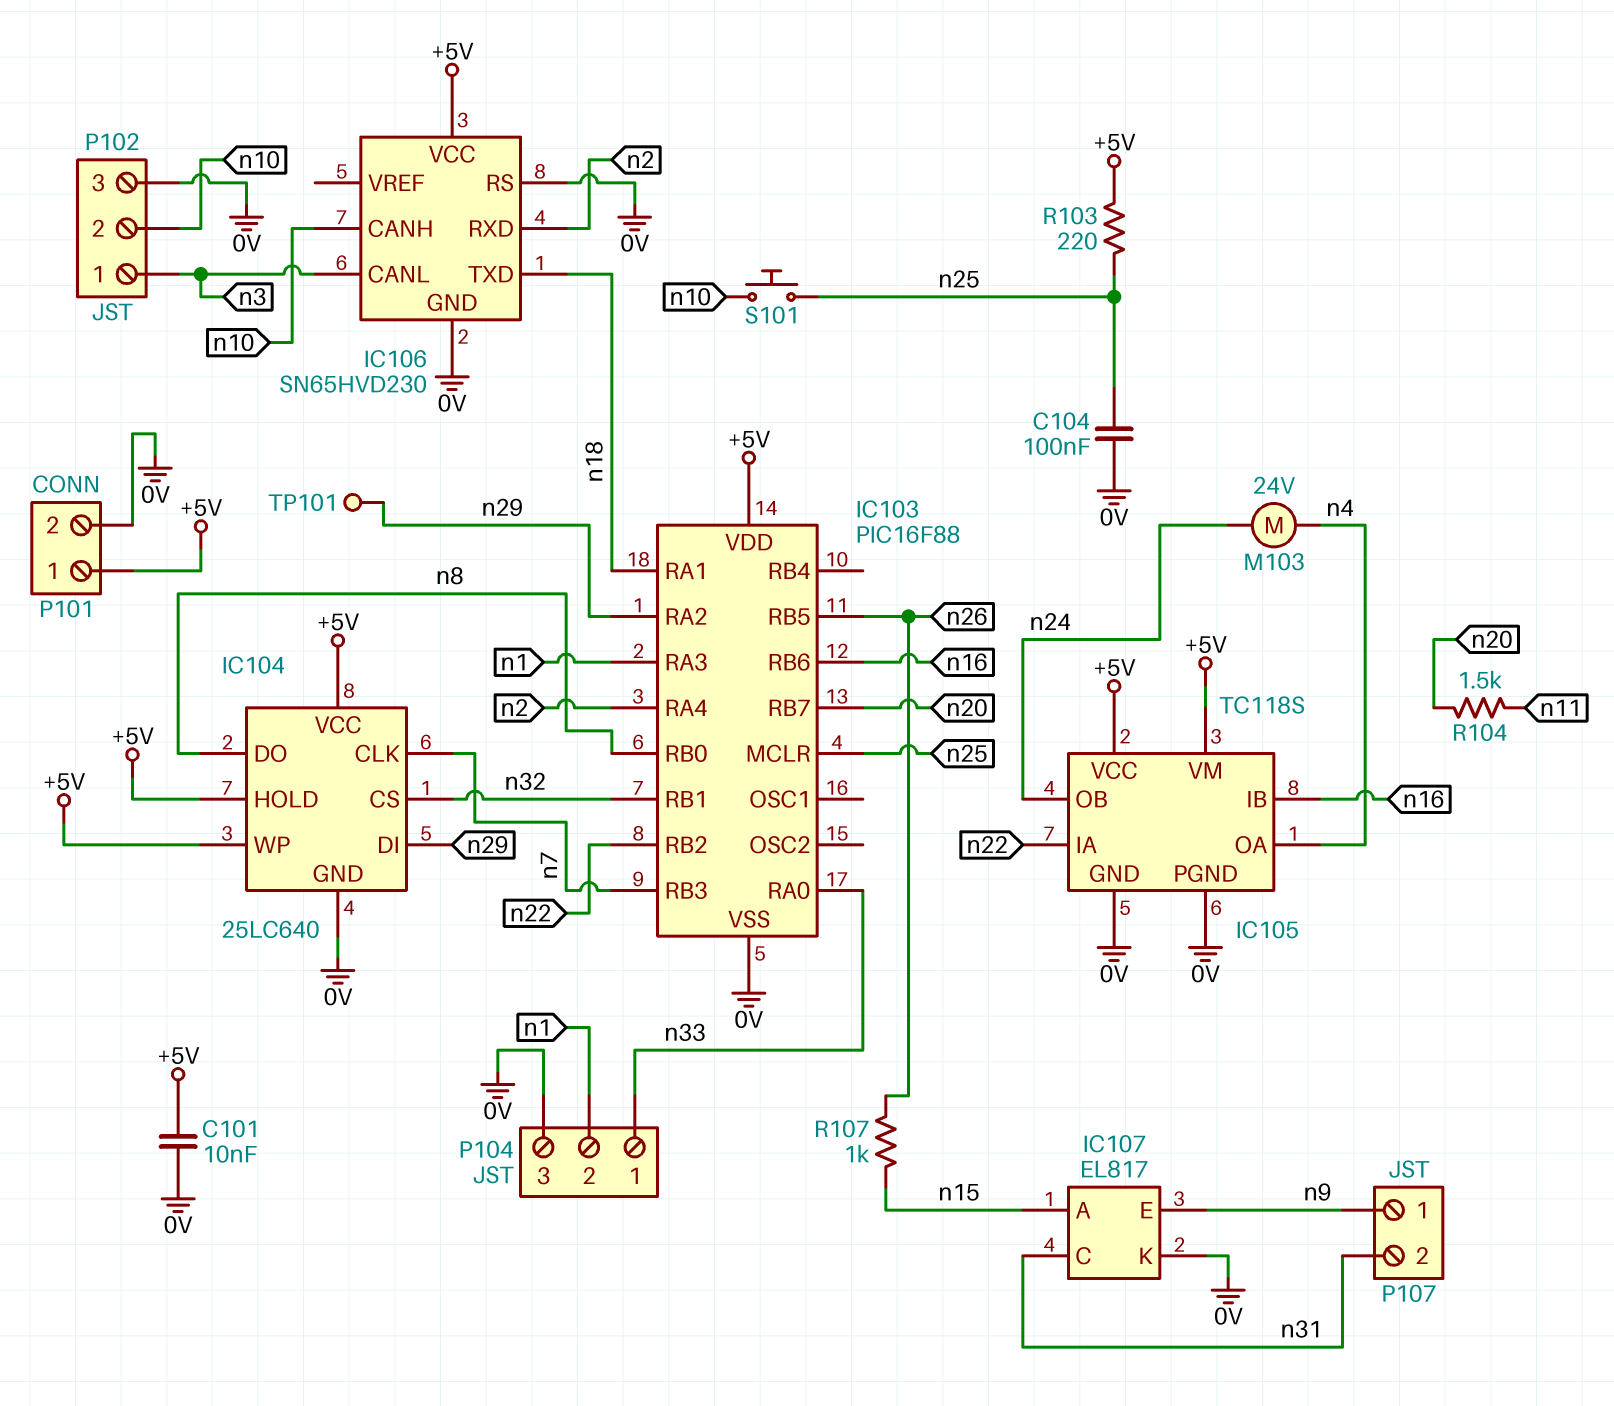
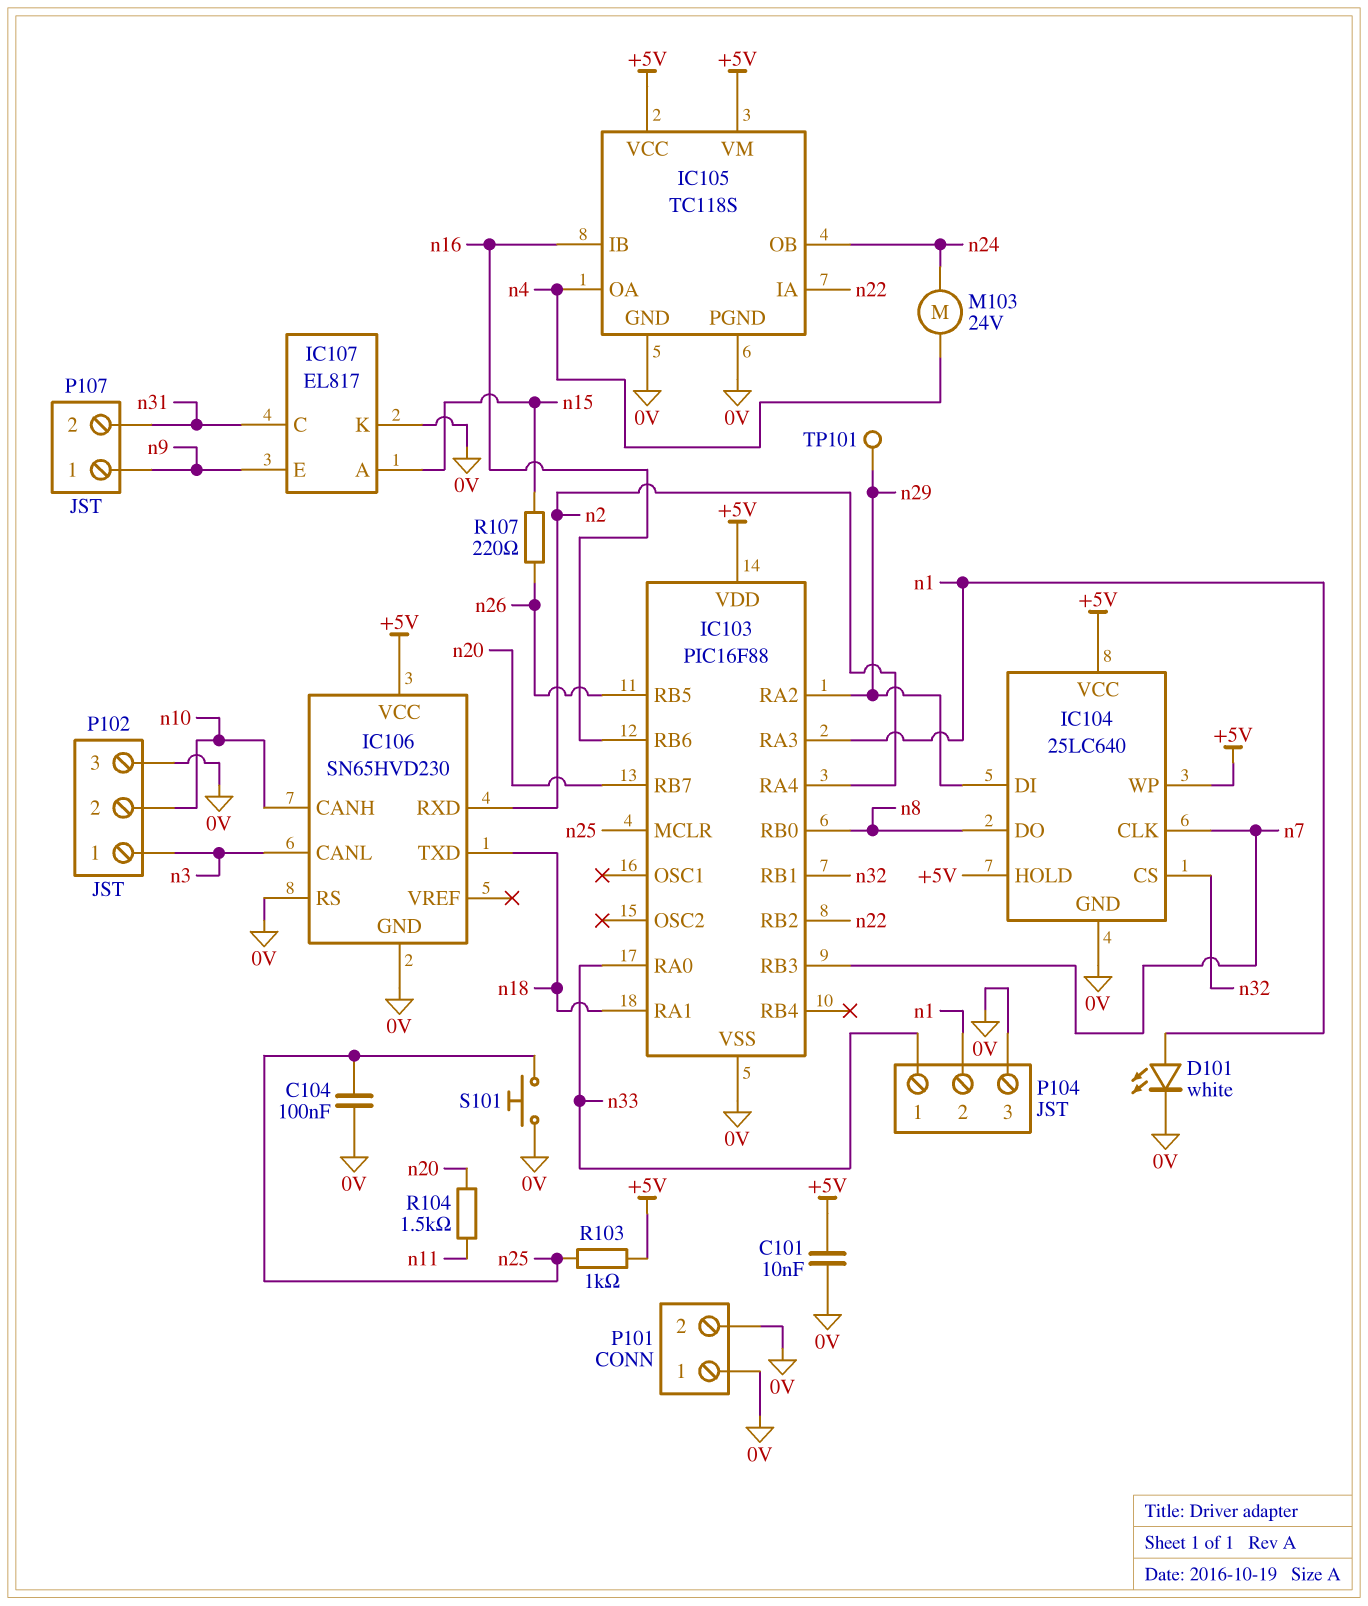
D101: none -> LED white (A n1, K 0V)
P101 pin 1: +5V -> 0V
R103: 220 (+5V, n25) -> 1k (+5V, n25)
R107: 1k (n15, n26) -> 220 (n15, n26)
S101: button (n10, n25) -> button (0V, n25)

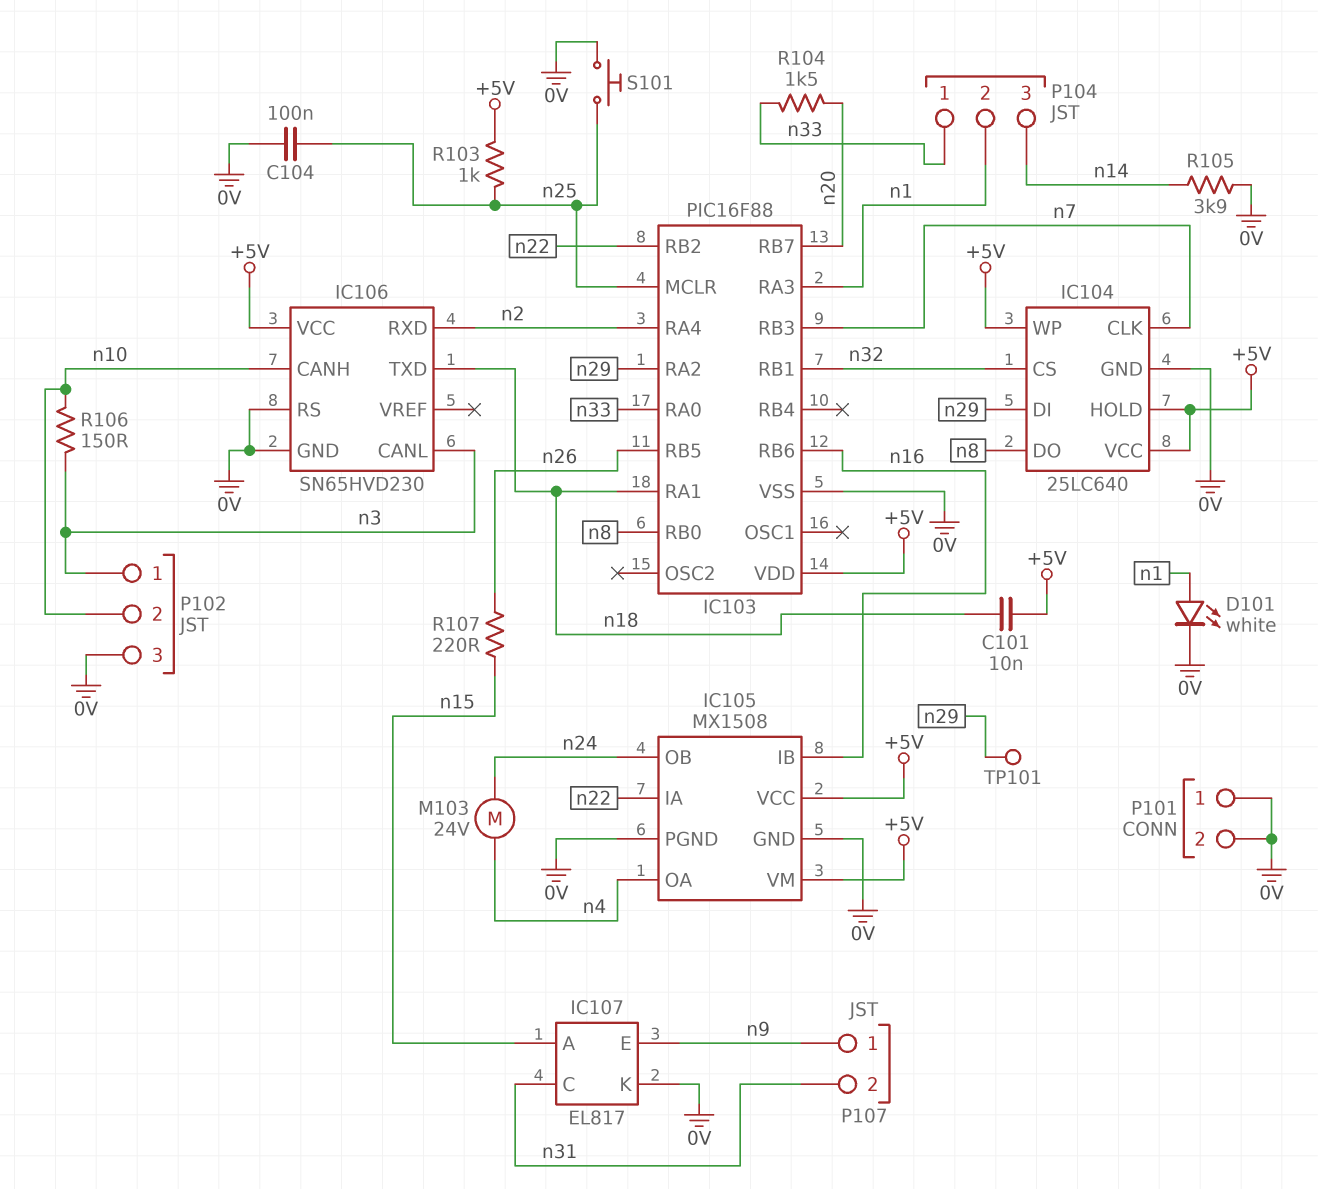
C101: 10nF (+5V, 0V) -> 10nF (+5V, n18)
IC105: TC118S -> MX1508
P104 pin 3: 0V -> n14
R104: 1.5k (n11, n20) -> 1.5k (n20, n33)
R105: none -> 3.9k (0V, n14)
R106: none -> 150 (n3, n10)

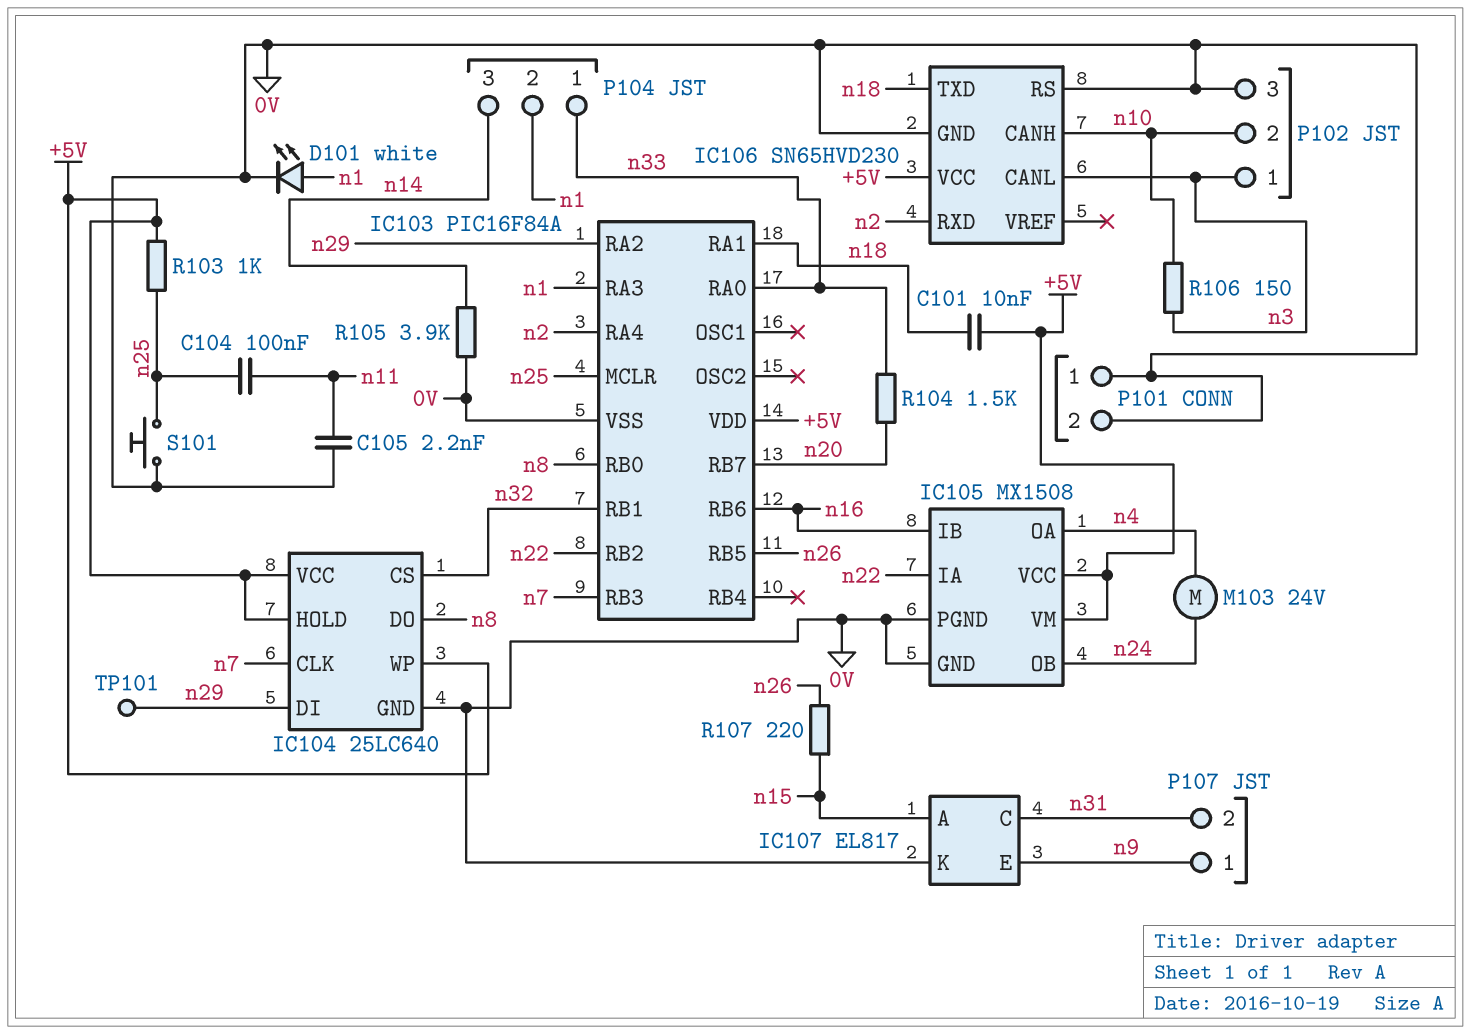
C104: 100nF (0V, n25) -> 100nF (n11, n25)
C105: none -> 2.2nF (0V, n11)
IC103: PIC16F88 -> PIC16F84A

